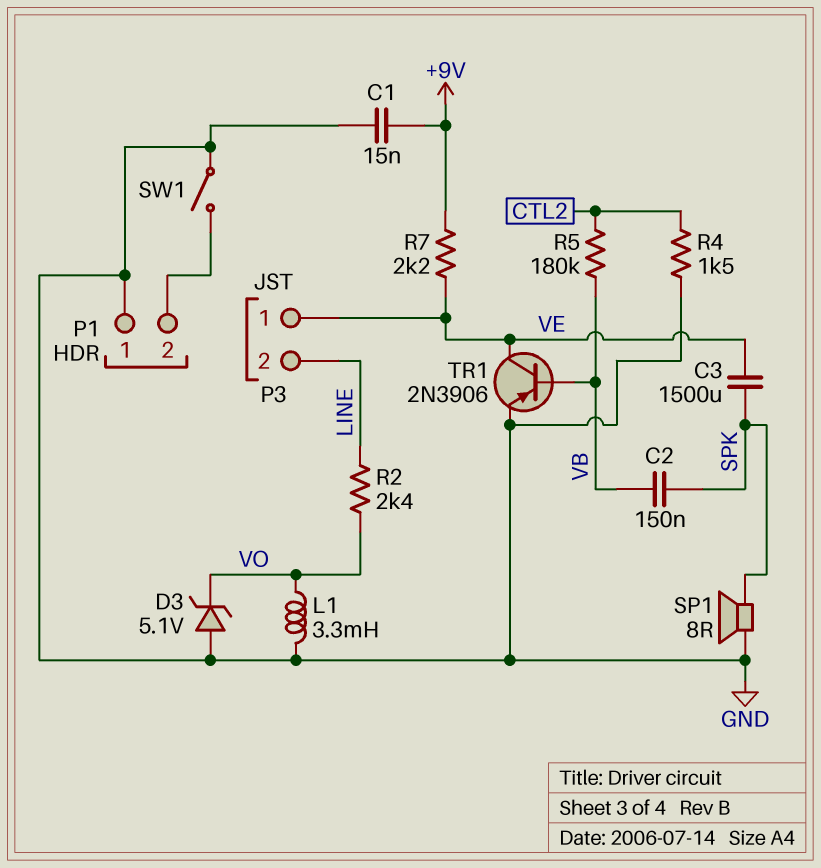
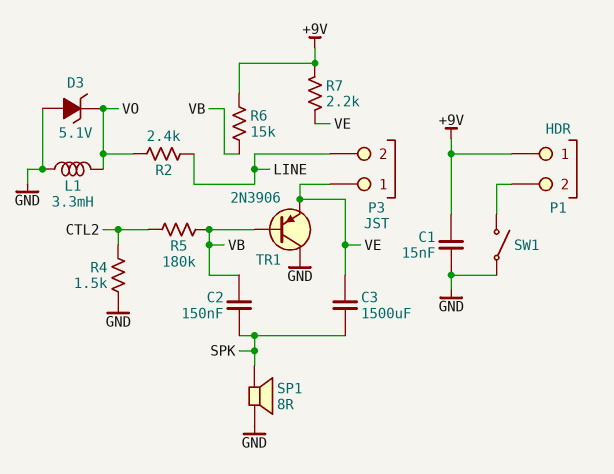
P1 pin 1: GND -> +9V
R6: none -> 15k (+9V, VB)
TR1: PNP 2N3906 (B VB, C VE, E GND) -> PNP 2N3906 (B VB, C GND, E VE)

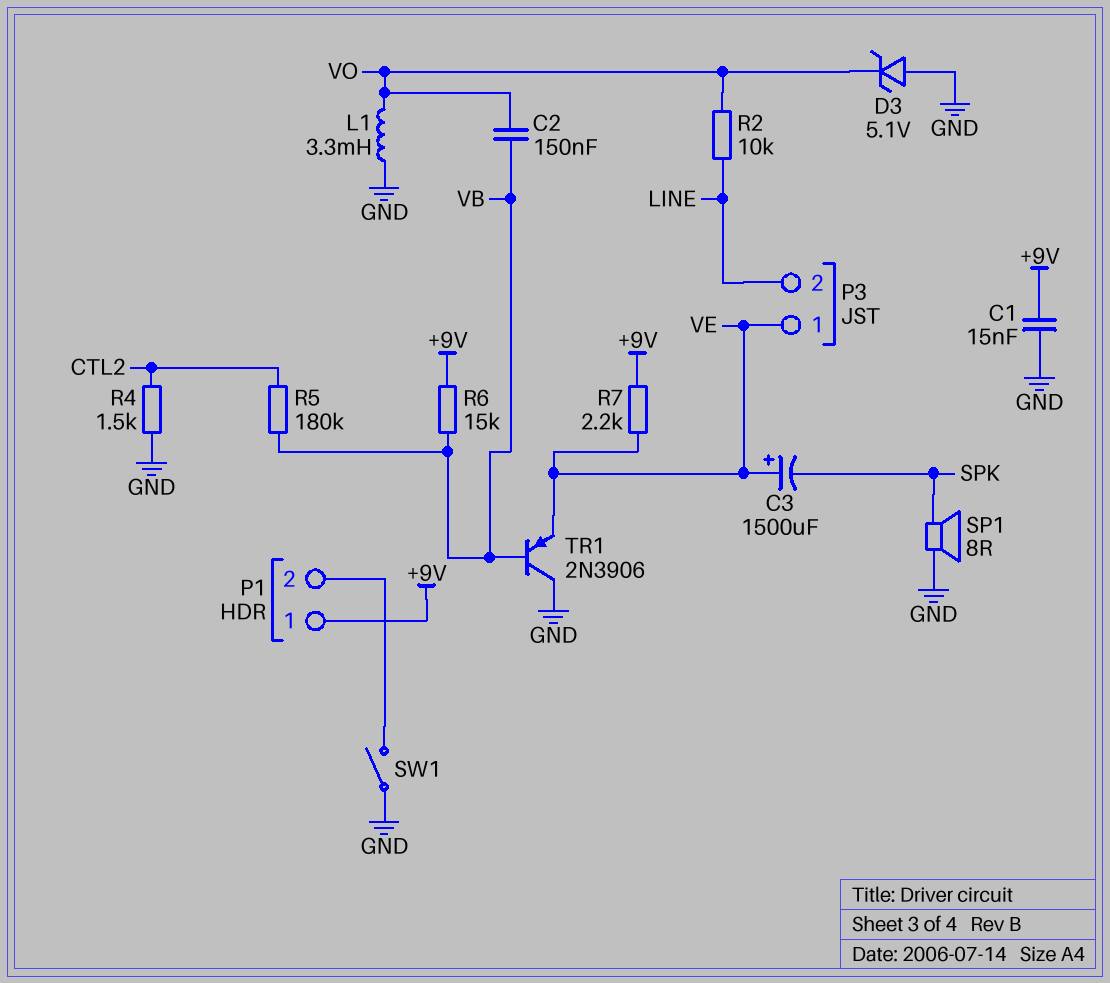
C2: 150nF (SPK, VB) -> 150nF (VB, VO)
C3: 1500uF (SPK, VE) -> 1500uF (plus VE, minus SPK)
R2: 2.4k (LINE, VO) -> 10k (LINE, VO)

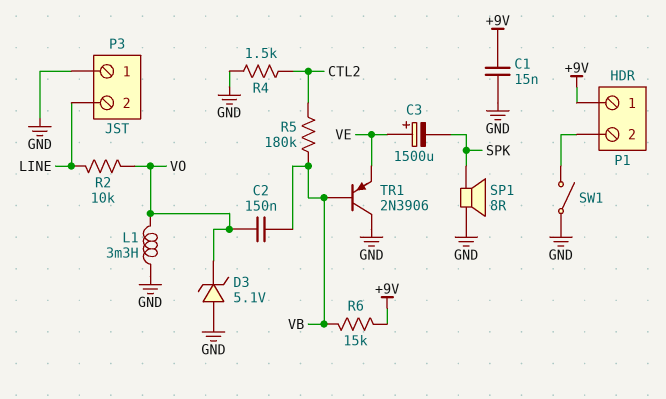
P3 pin 1: VE -> GND
R7: 2.2k (+9V, VE) -> none

